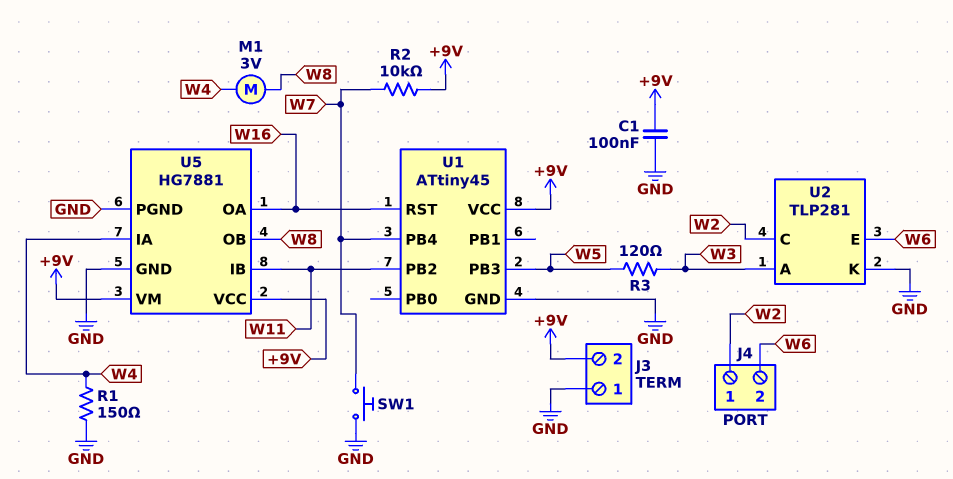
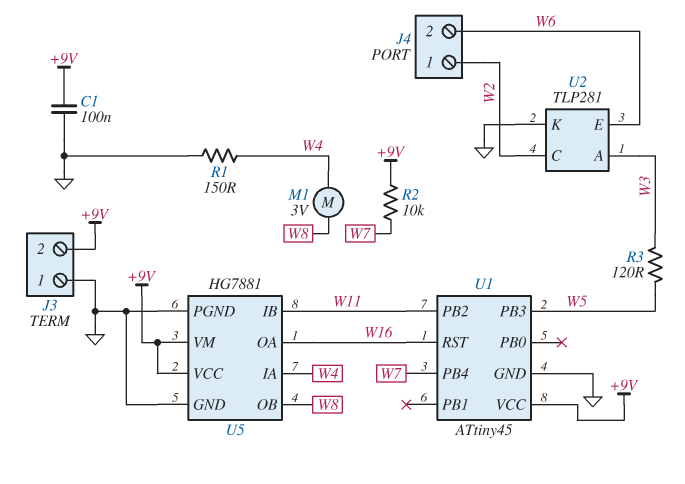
SW1: button (GND, W7) -> none

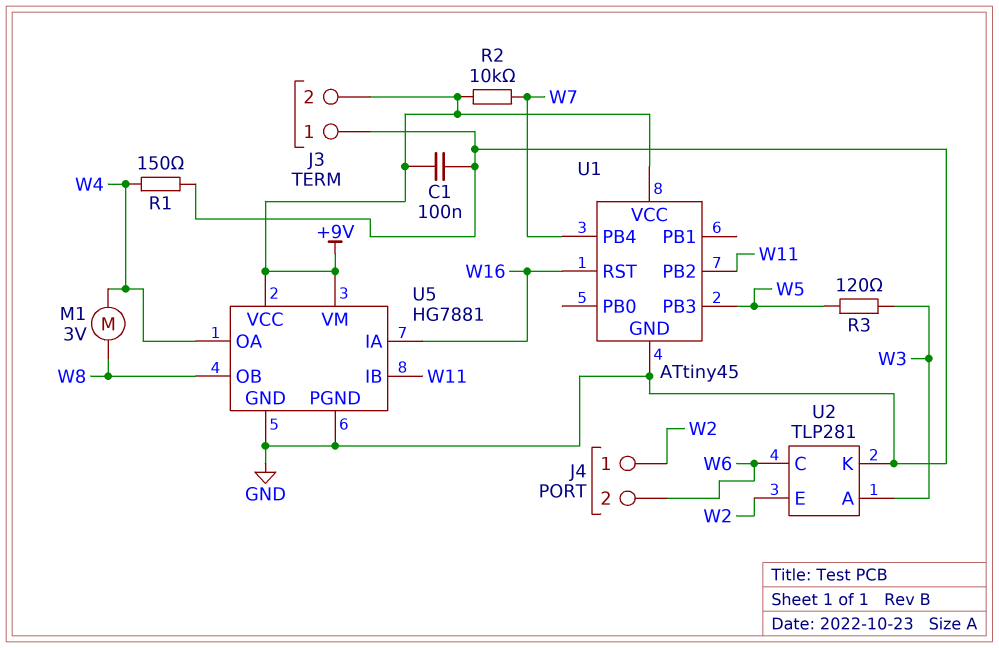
U2 pin C: W2 -> W6
U2 pin E: W6 -> W2
U5 pin IA: W4 -> W16
U5 pin OA: W16 -> W4

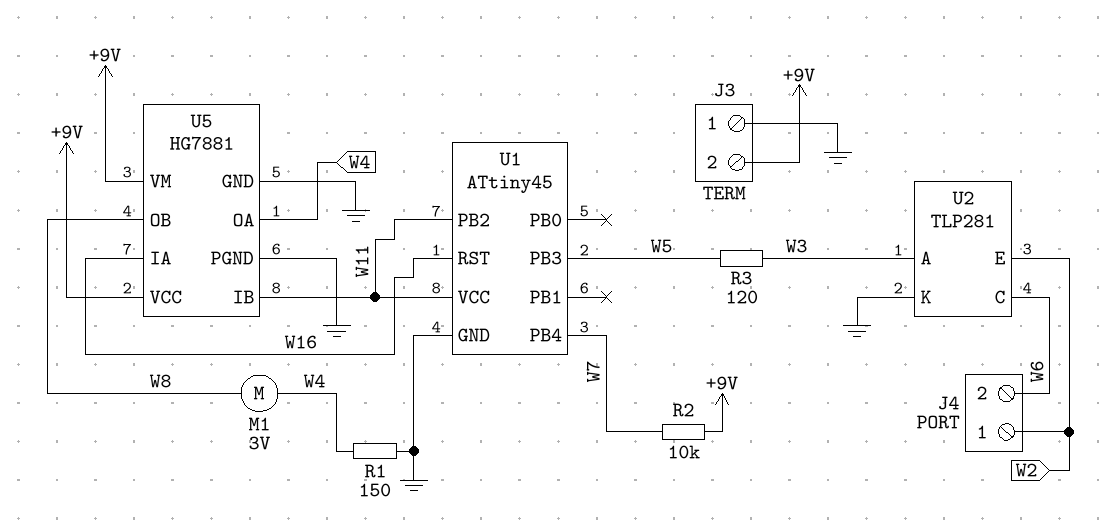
C1: 100nF (+9V, GND) -> none
U1 pin VCC: +9V -> W11

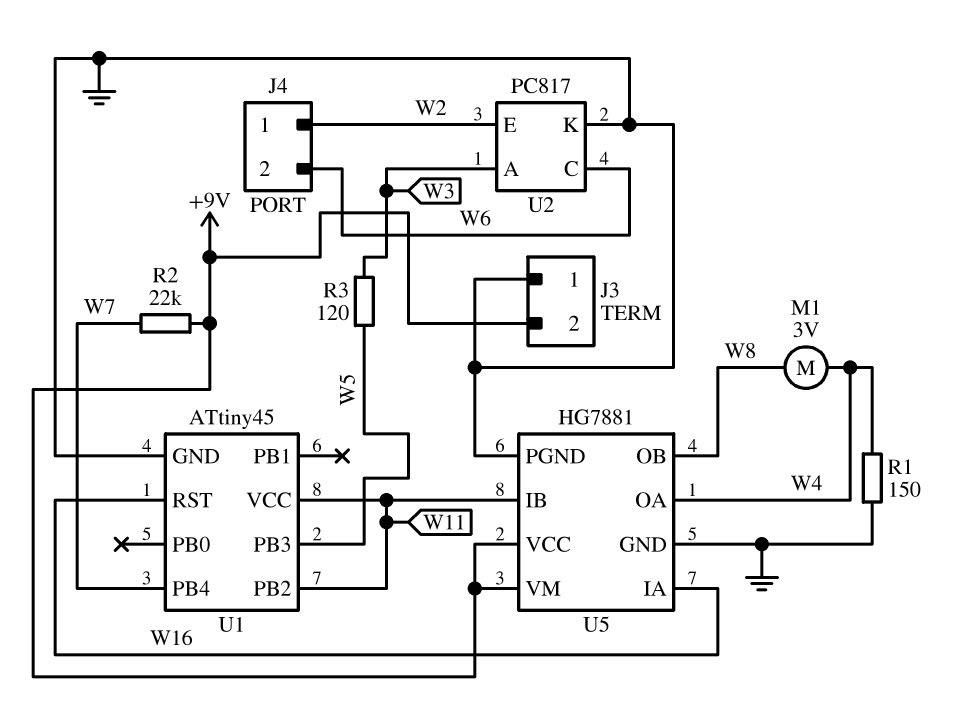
R2: 10k (+9V, W7) -> 22k (+9V, W7)
U2: TLP281 -> PC817

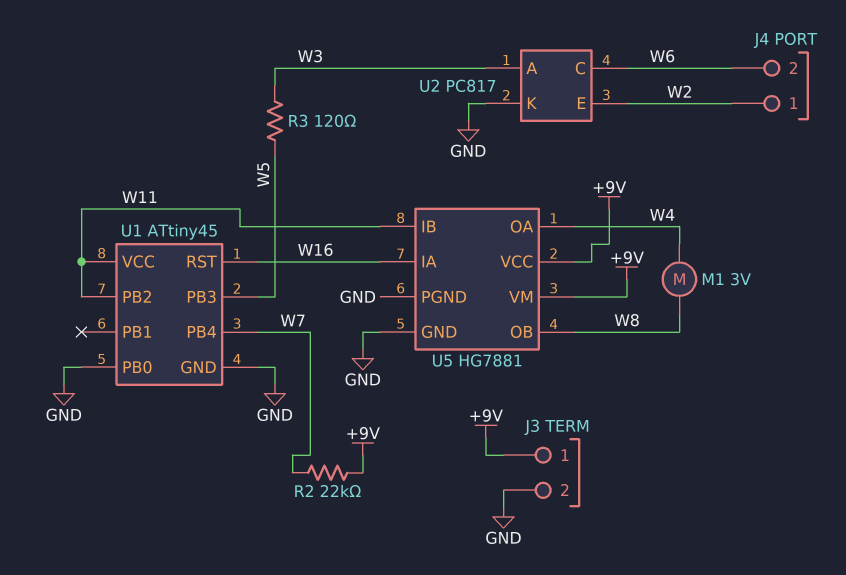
J3 pin 1: GND -> +9V
J3 pin 2: +9V -> GND
R1: 150 (GND, W4) -> none
U1 pin PB0: none -> GND

